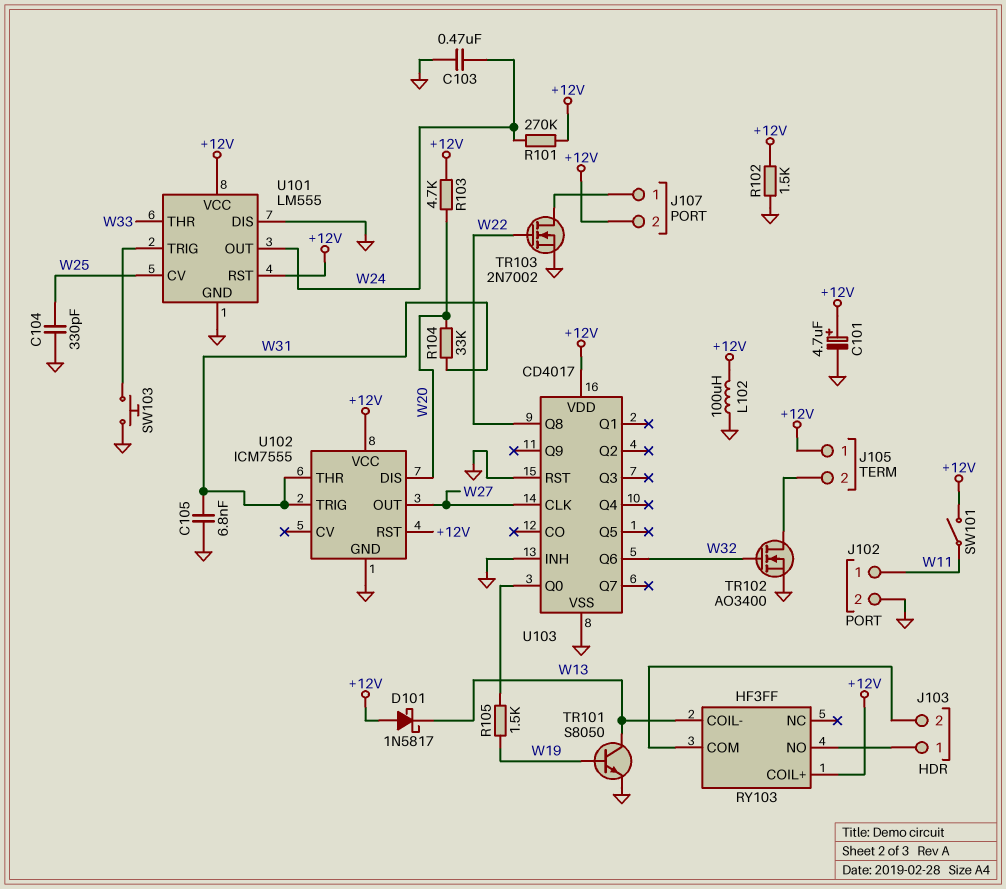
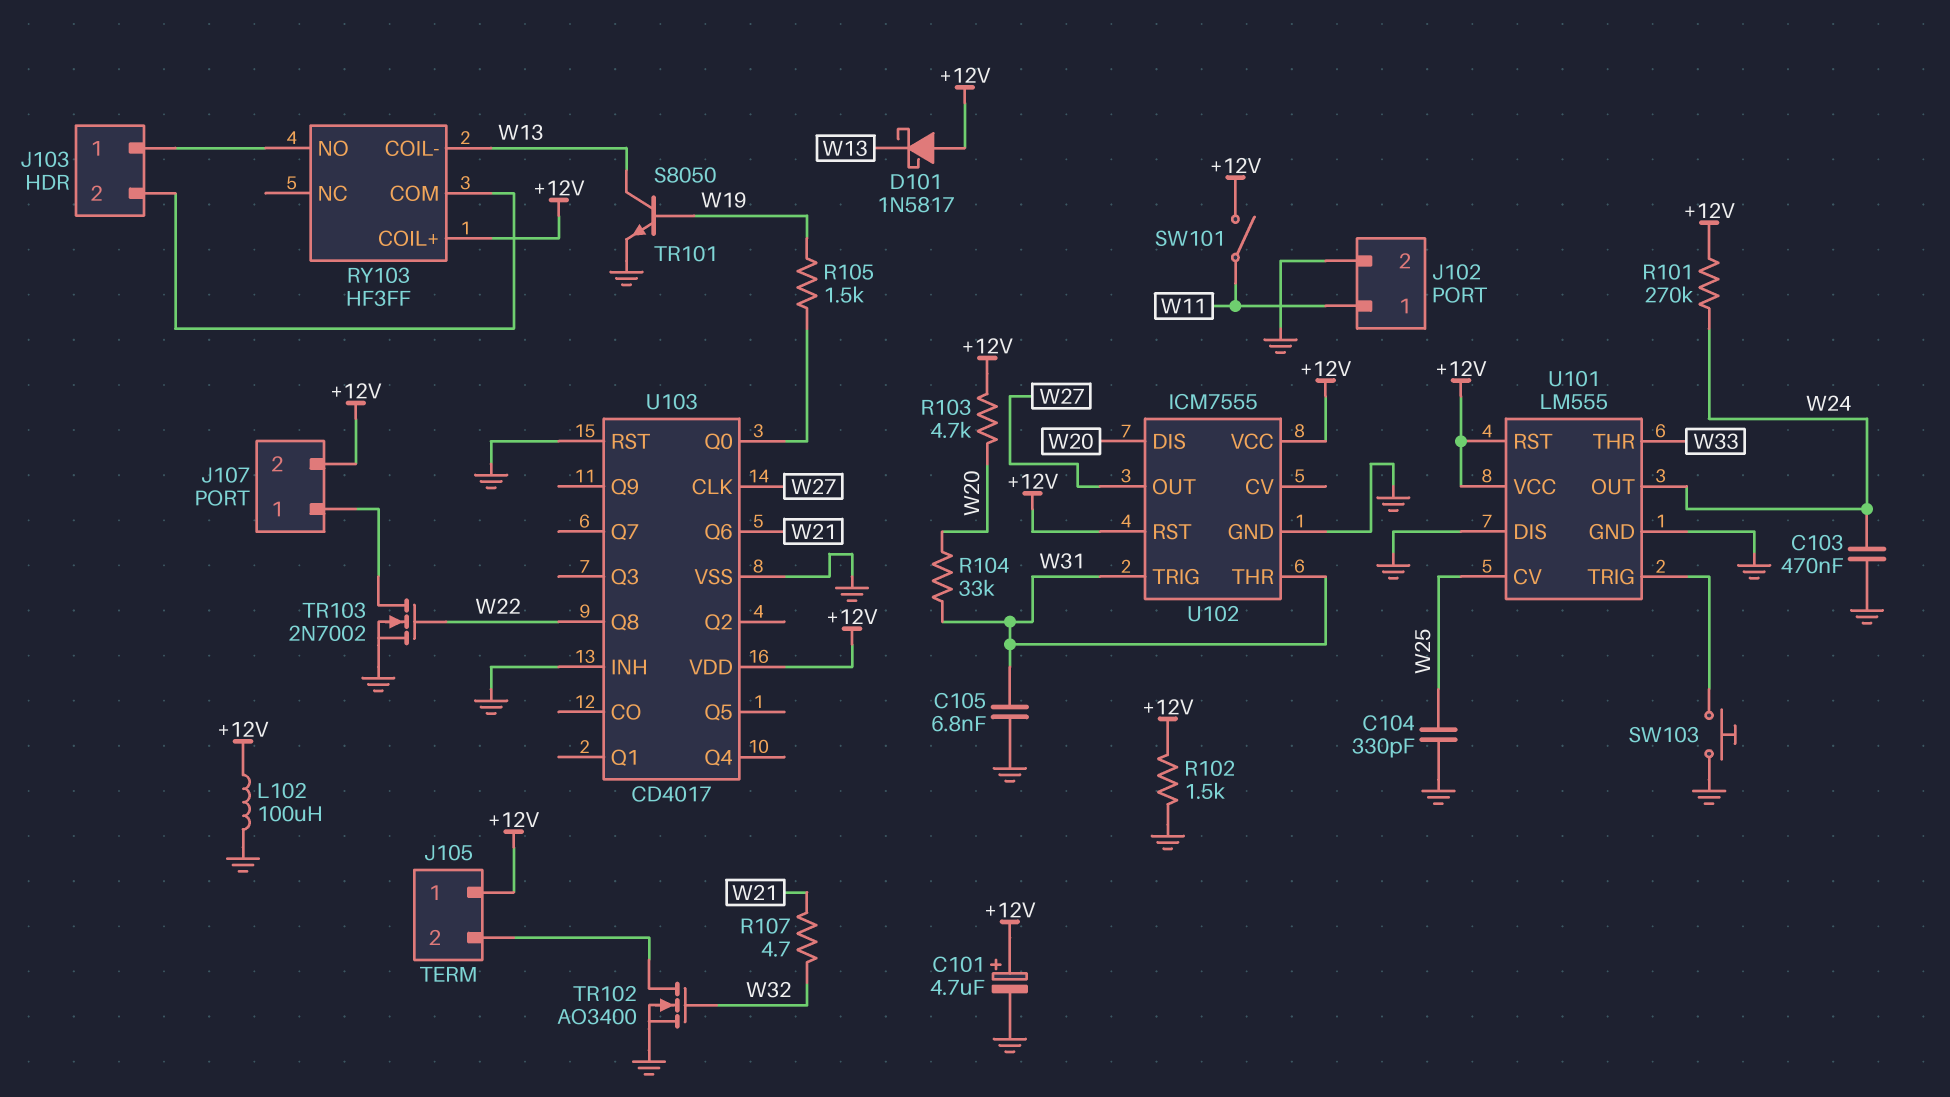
R107: none -> 4.7 (W21, W32)
U103 pin Q6: W32 -> W21

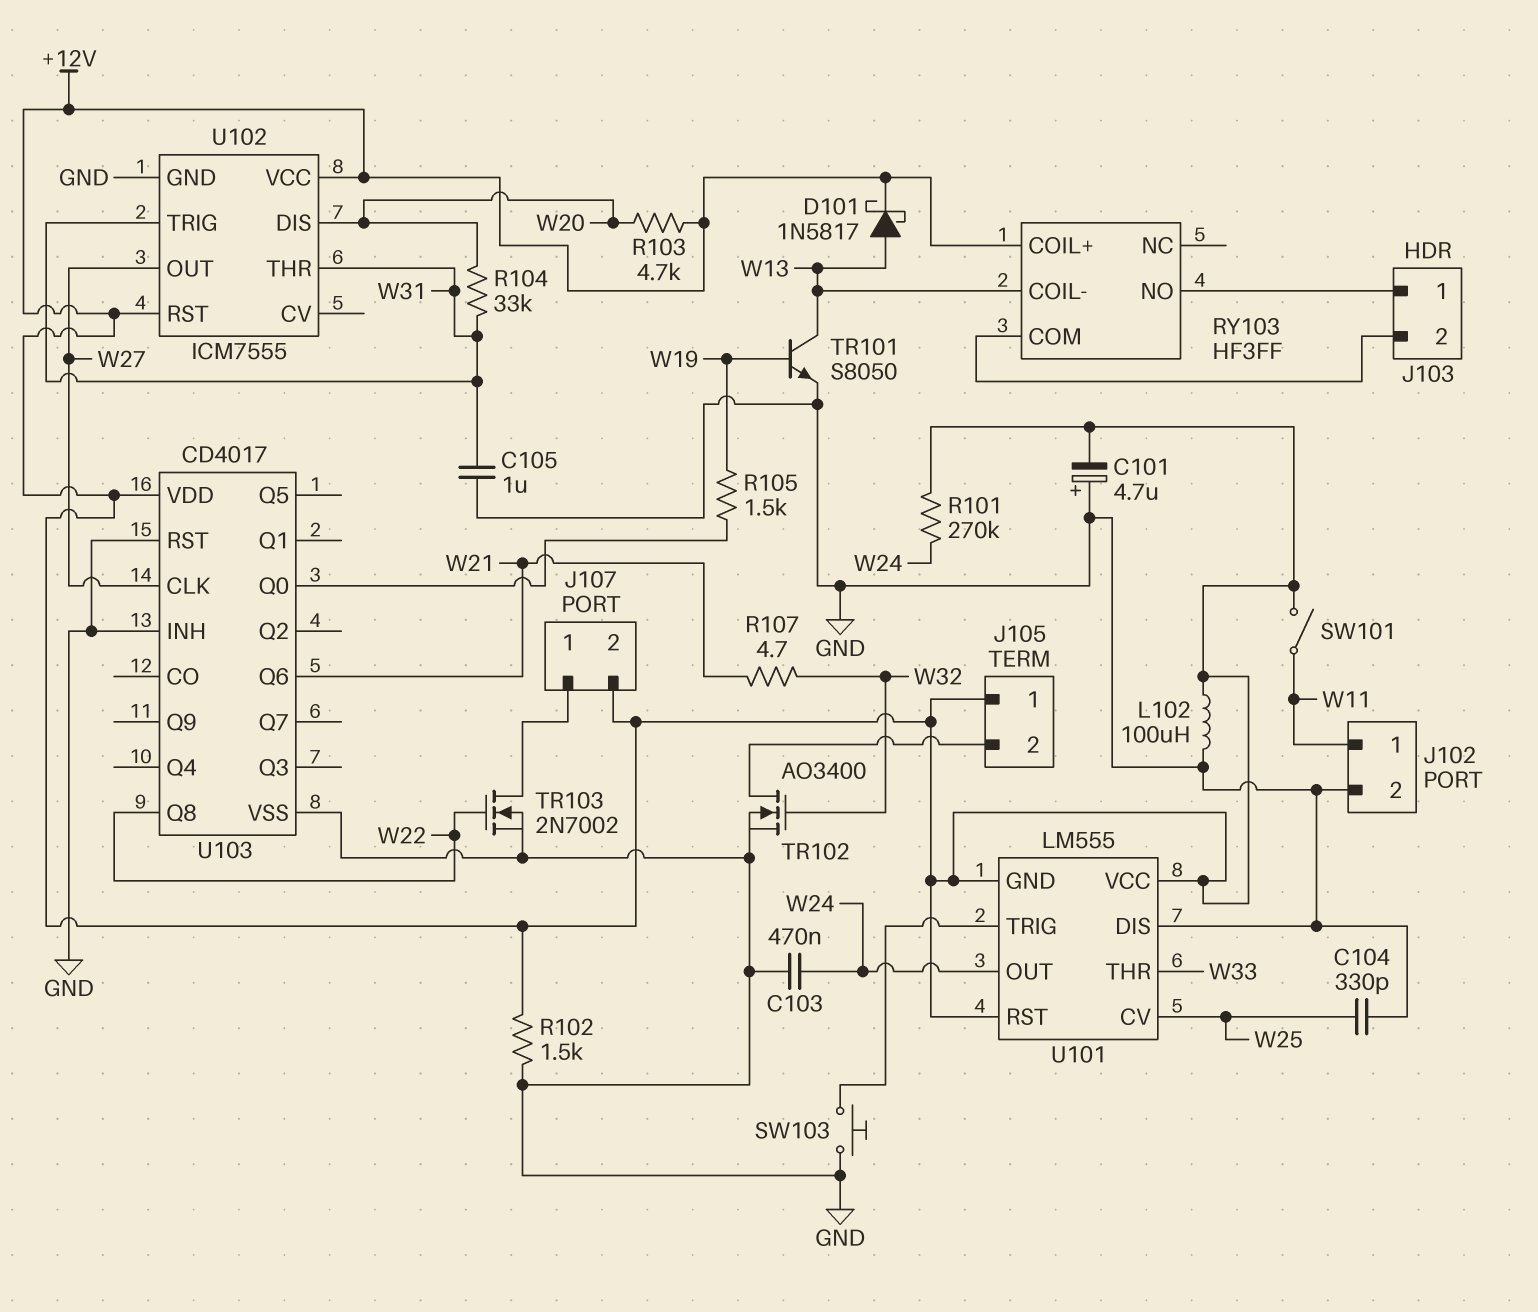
C101: 4.7uF (plus +12V, minus GND) -> 4.7uF (plus GND, minus +12V)
C105: 6.8nF (GND, W31) -> 1uF (GND, W31)
D101: schottky 1N5817 (A +12V, K W13) -> schottky 1N5817 (A W13, K +12V)
U101 pin GND: GND -> +12V

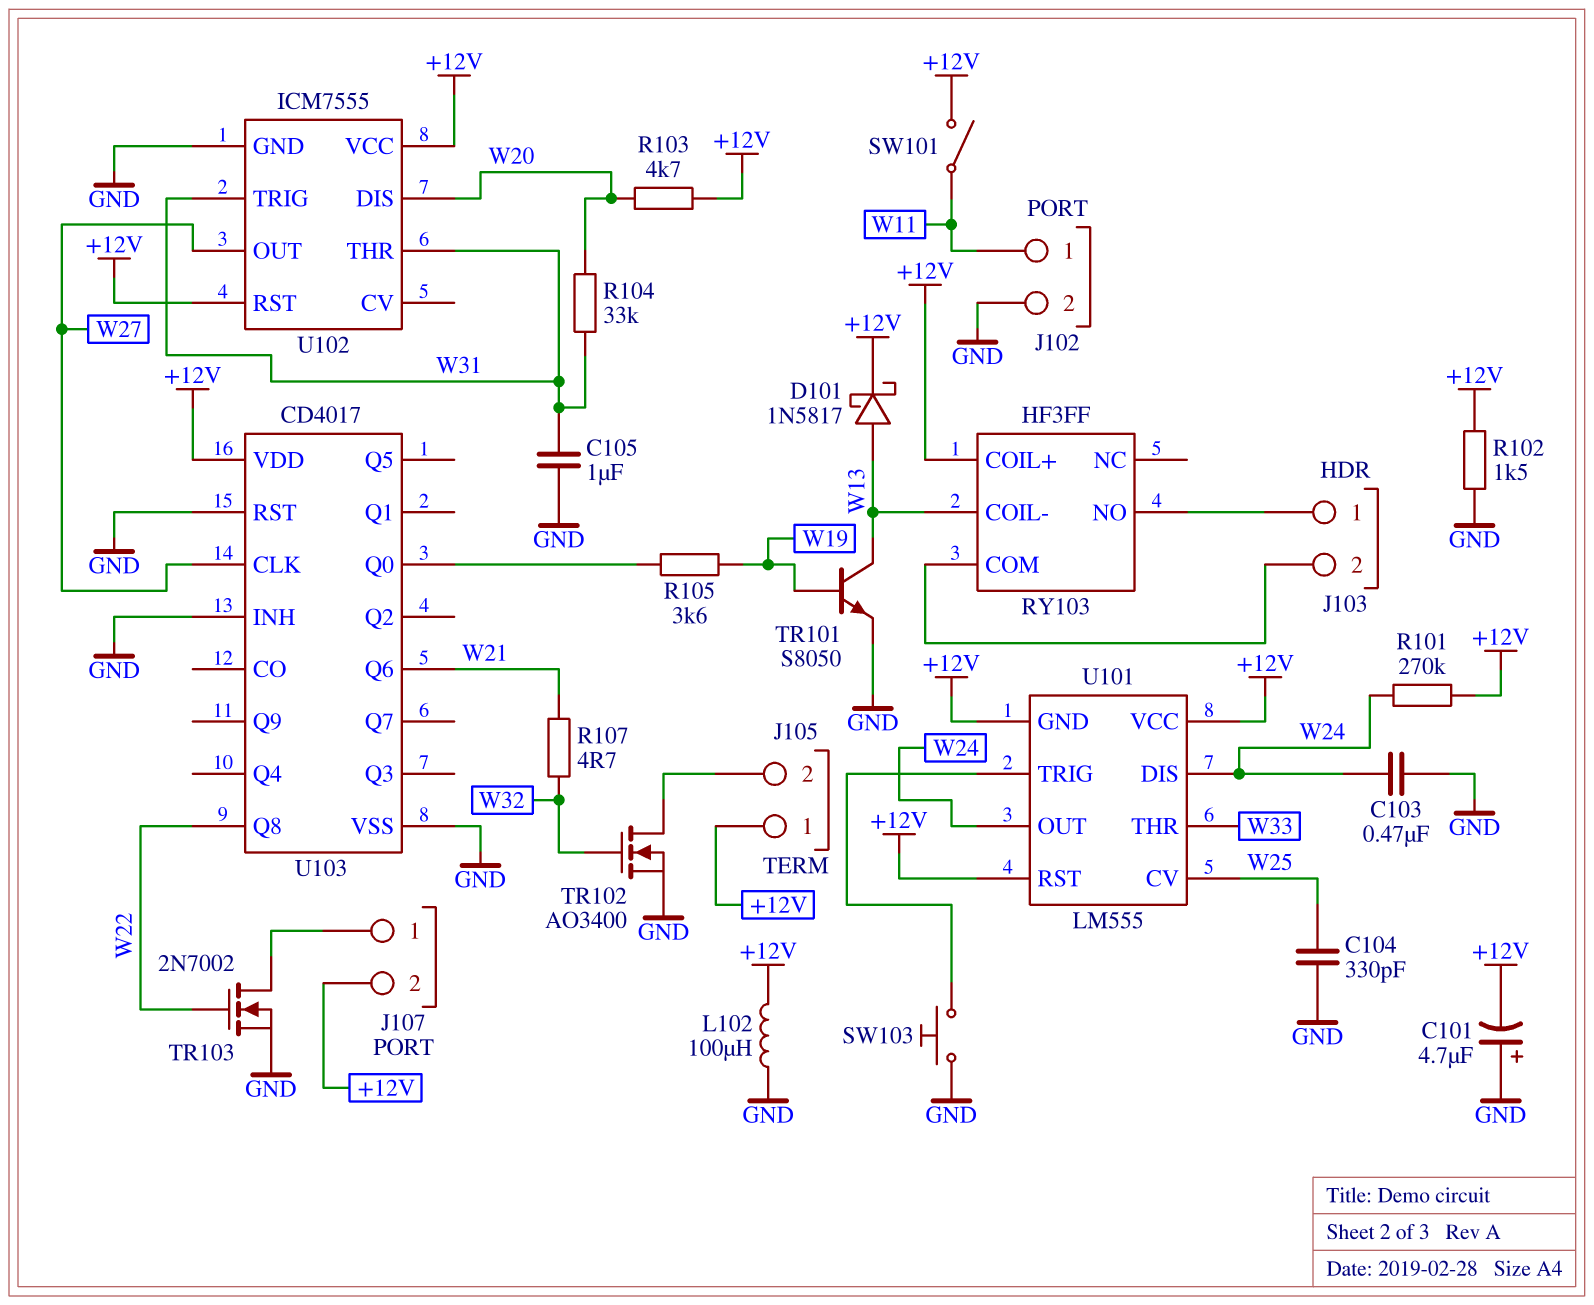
R105: 1.5k (U103/Q0, W19) -> 3.6k (U103/Q0, W19)
U101 pin DIS: GND -> W24

